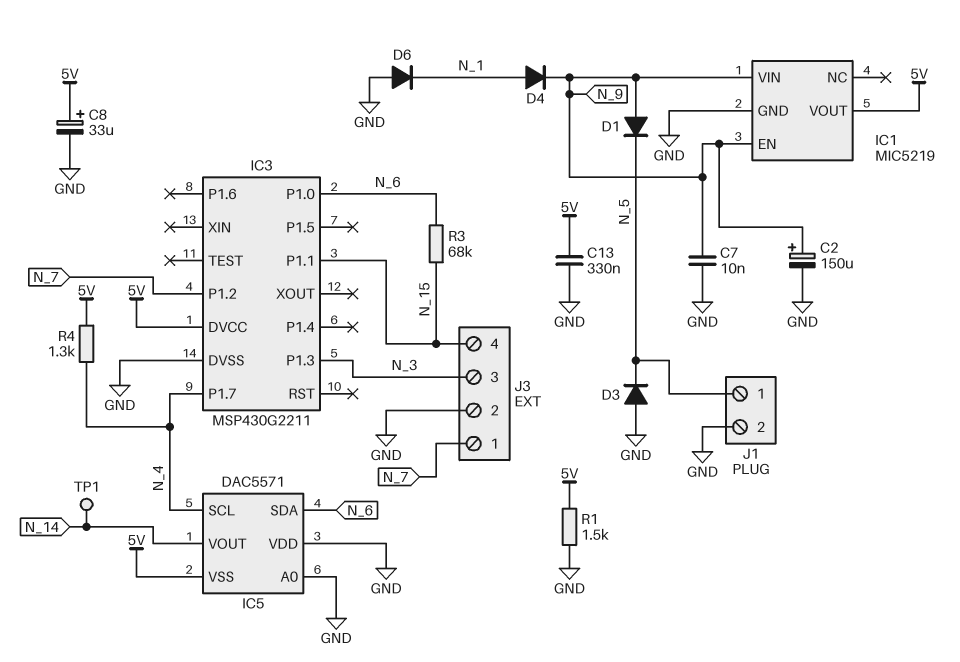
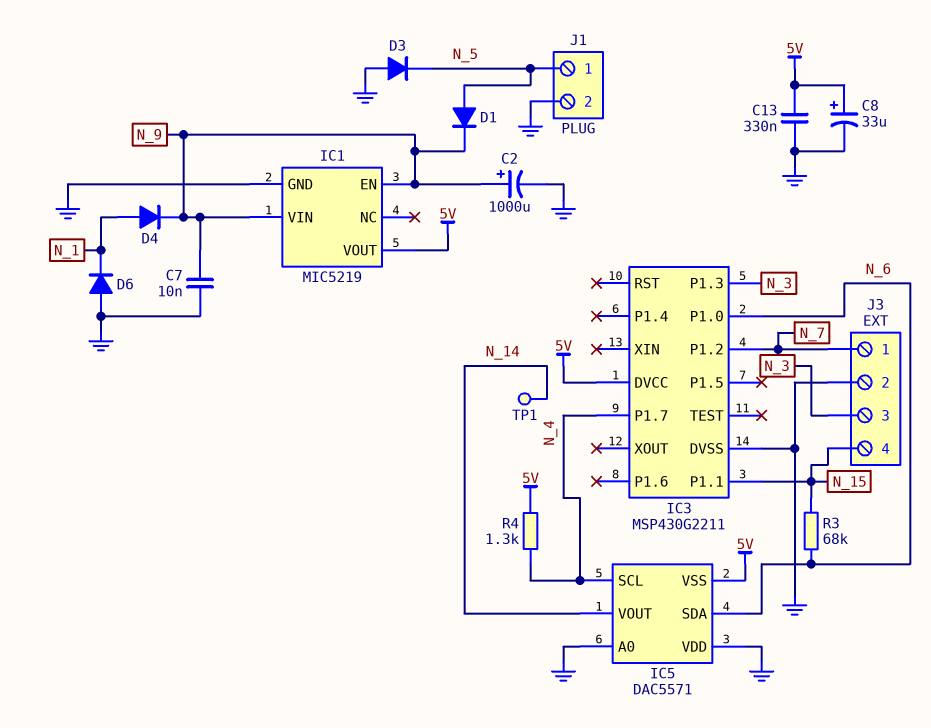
C2: 150uF (plus N_9, minus GND) -> 1000uF (plus N_9, minus GND)
D1: diode (A N_9, K N_5) -> diode (A N_5, K N_9)
R1: 1.5k (5V, GND) -> none

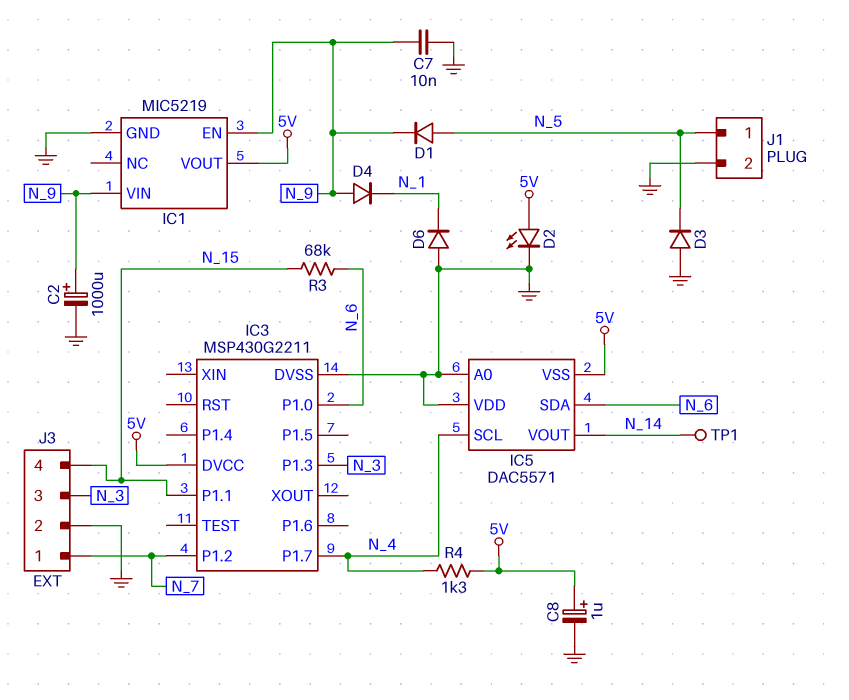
C8: 33uF (plus 5V, minus GND) -> 1uF (plus 5V, minus GND)
C13: 330nF (5V, GND) -> none
D2: none -> LED (A 5V, K GND)
D4: diode (A N_1, K N_9) -> diode (A N_9, K N_1)

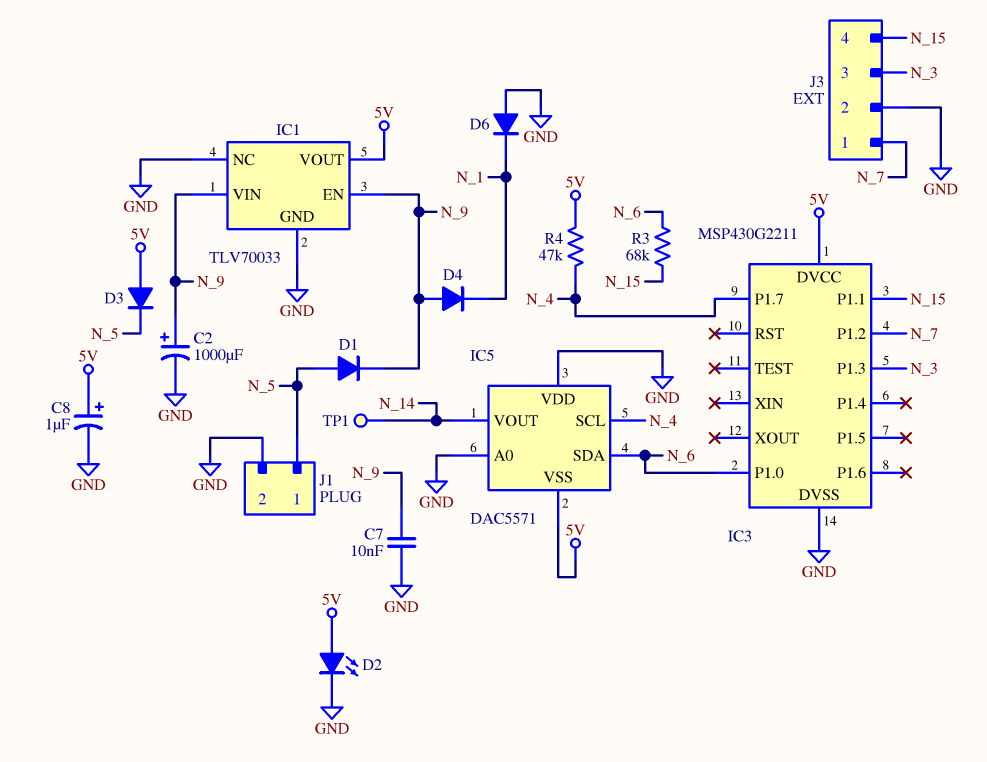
D3: diode (A GND, K N_5) -> diode (A 5V, K N_5)
IC1: MIC5219 -> TLV70033
IC1 pin NC: none -> GND
R4: 1.3k (5V, N_4) -> 47k (5V, N_4)

